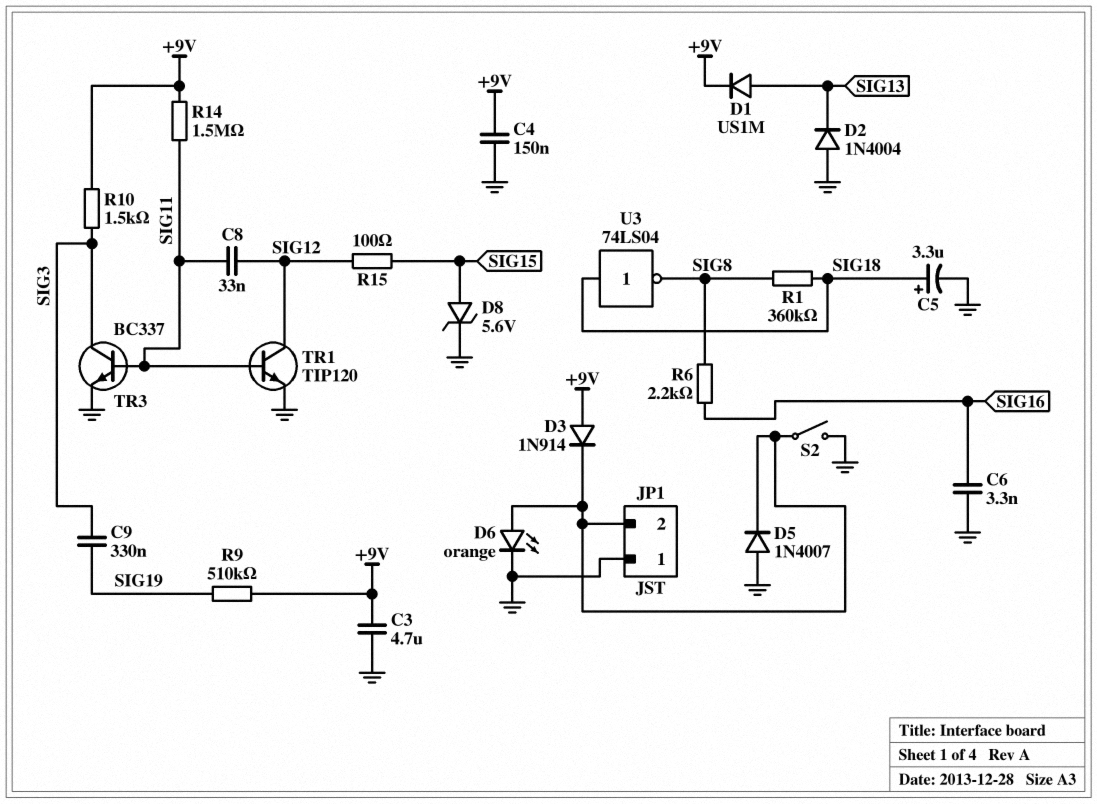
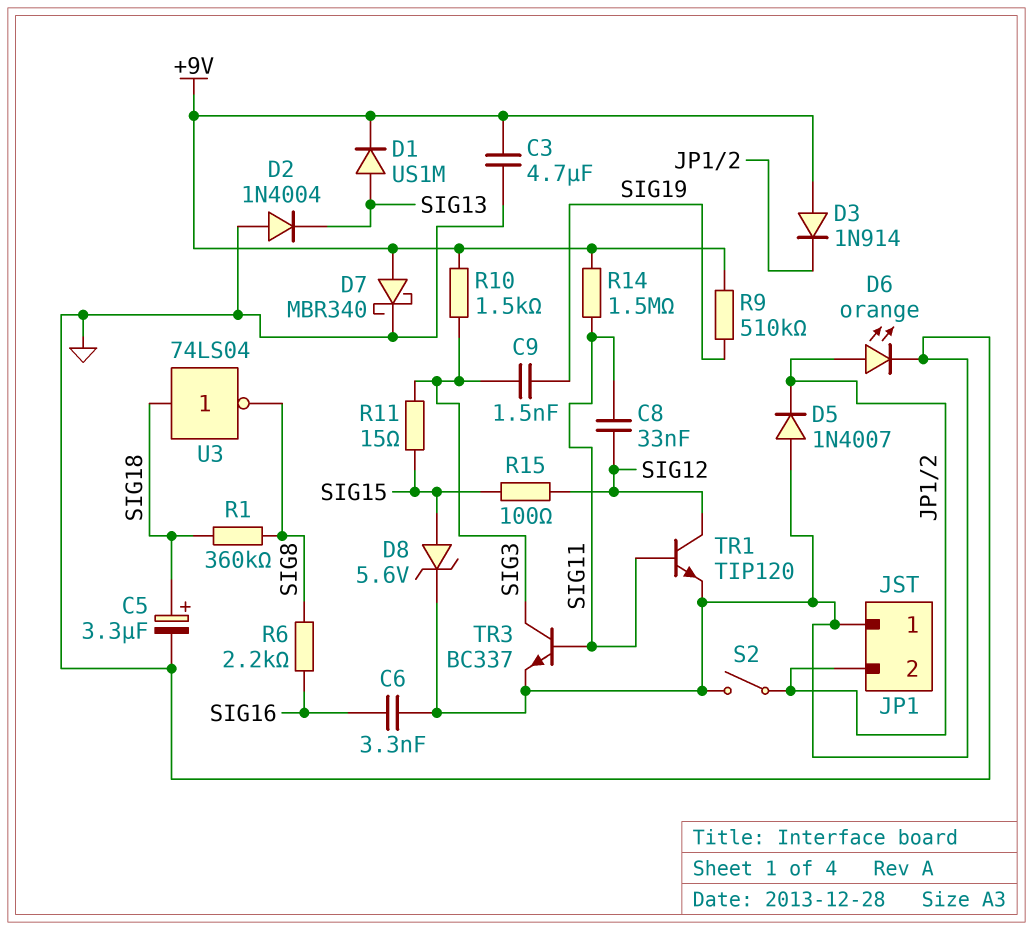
C4: 150nF (+9V, GND) -> none
C9: 330nF (SIG3, SIG19) -> 1.5nF (SIG3, SIG19)
D7: none -> schottky MBR340 (A +9V, K GND)
R11: none -> 15 (SIG3, SIG15)

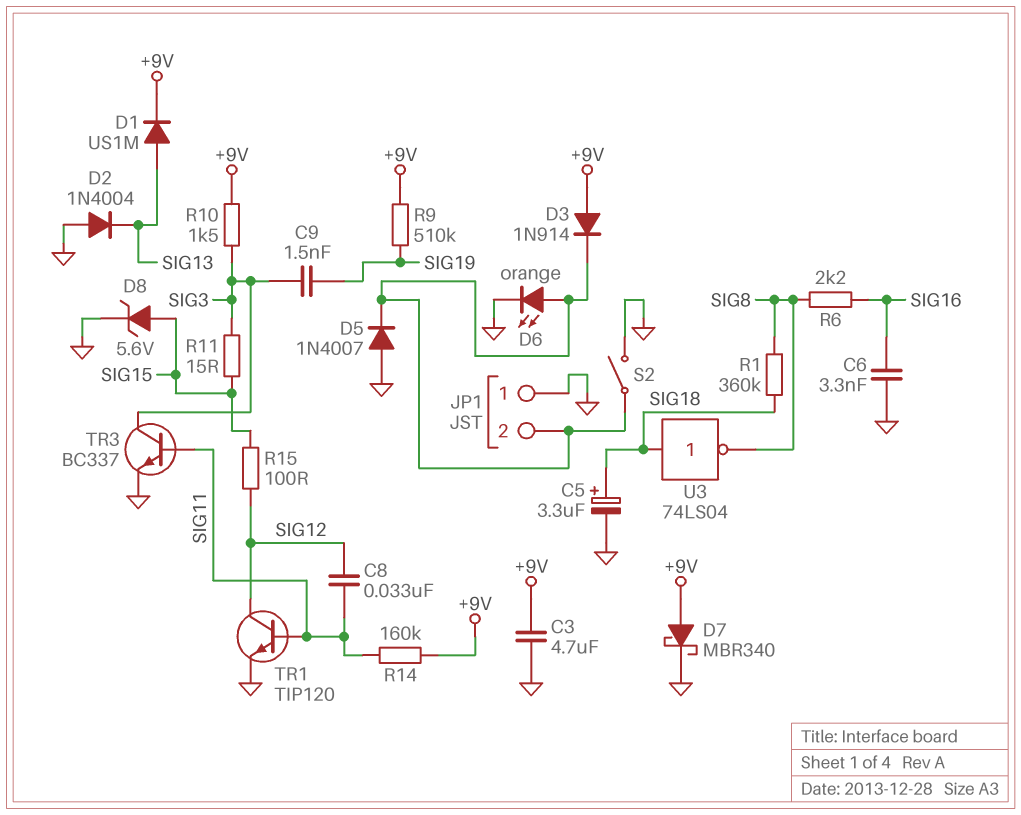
R14: 1.5M (+9V, SIG11) -> 160k (+9V, SIG11)

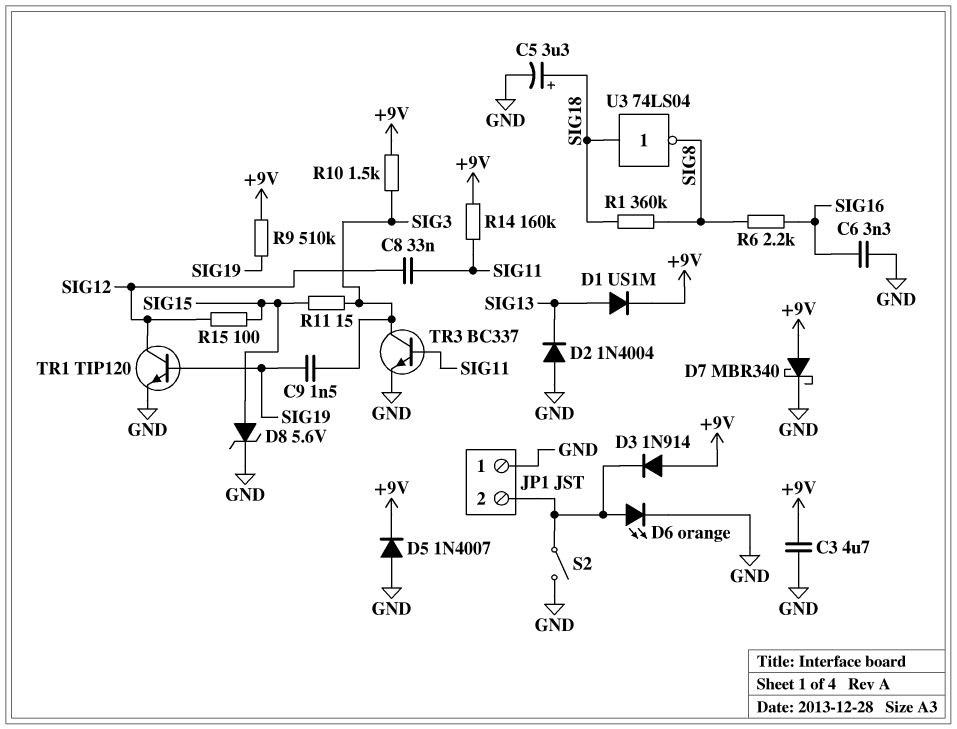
D5: diode 1N4007 (A GND, K JP1/2) -> diode 1N4007 (A GND, K +9V)
TR1: NPN TIP120 (B SIG11, C SIG12, E GND) -> NPN TIP120 (B SIG19, C SIG12, E GND)

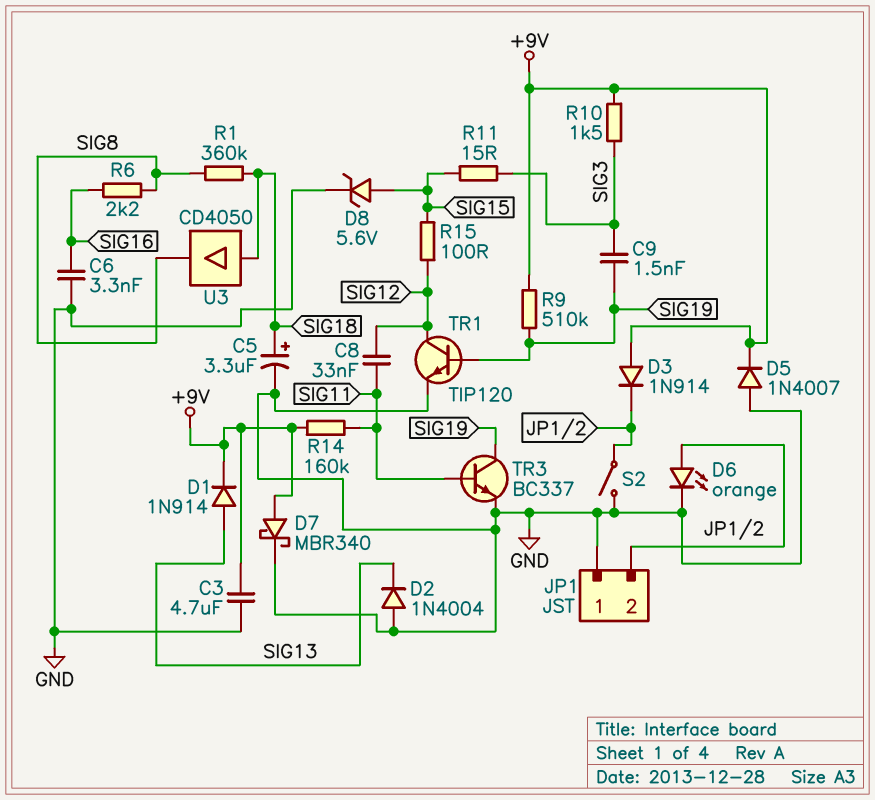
D1: diode US1M (A SIG13, K +9V) -> diode 1N914 (A SIG13, K +9V)
TR3: NPN BC337 (B SIG11, C SIG3, E GND) -> NPN BC337 (B SIG11, C SIG19, E GND)
U3: NOT 74LS04 (in SIG18, out SIG8) -> buffer CD4050 (in SIG18, out SIG8)

